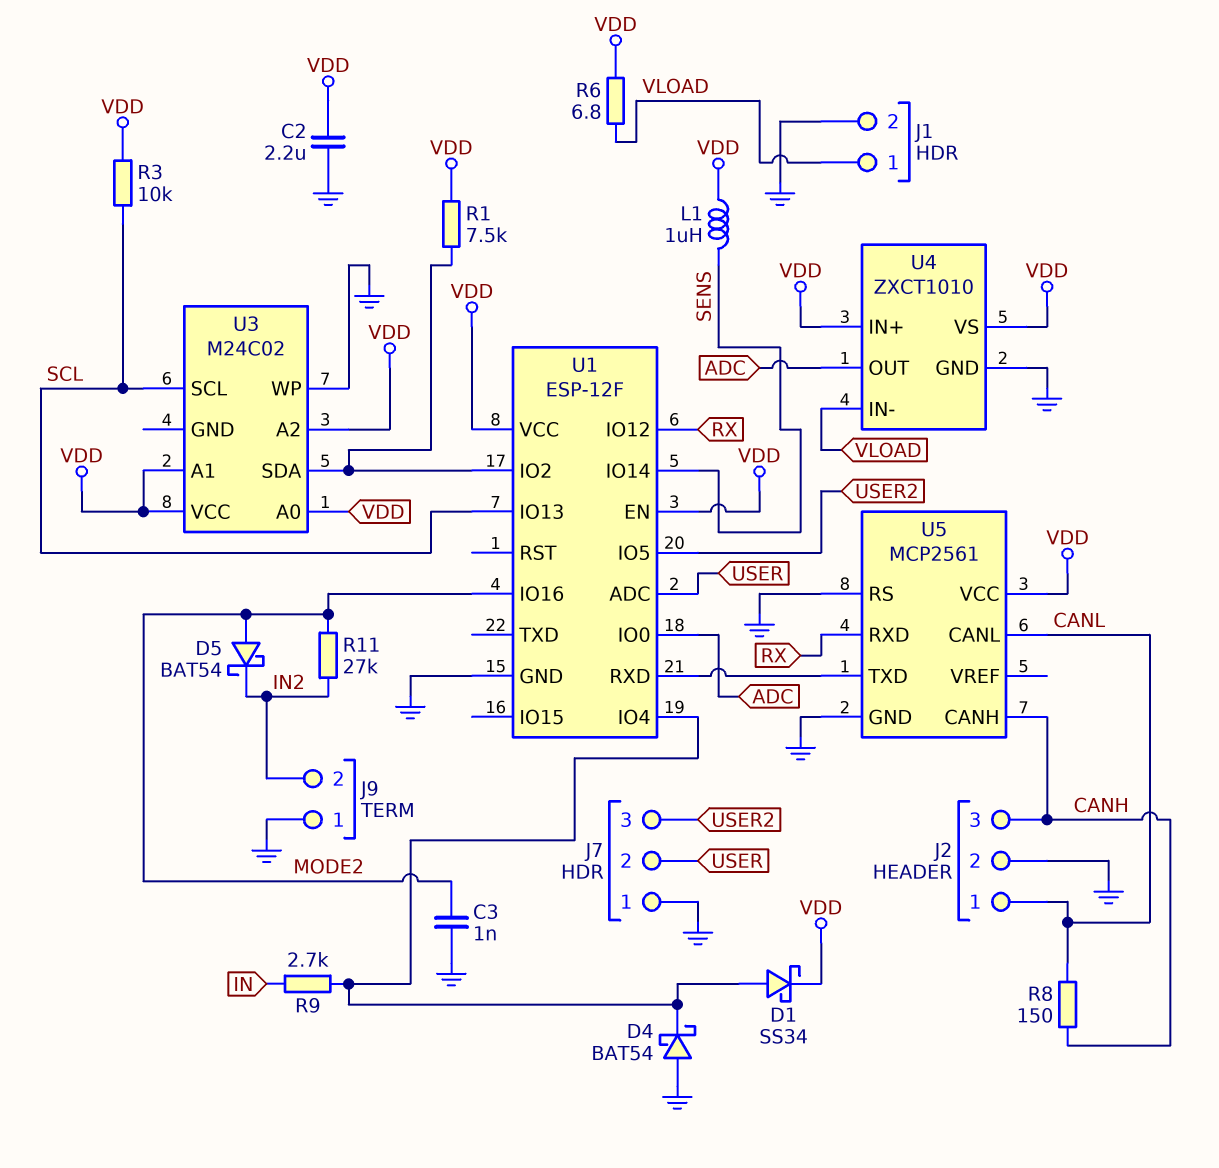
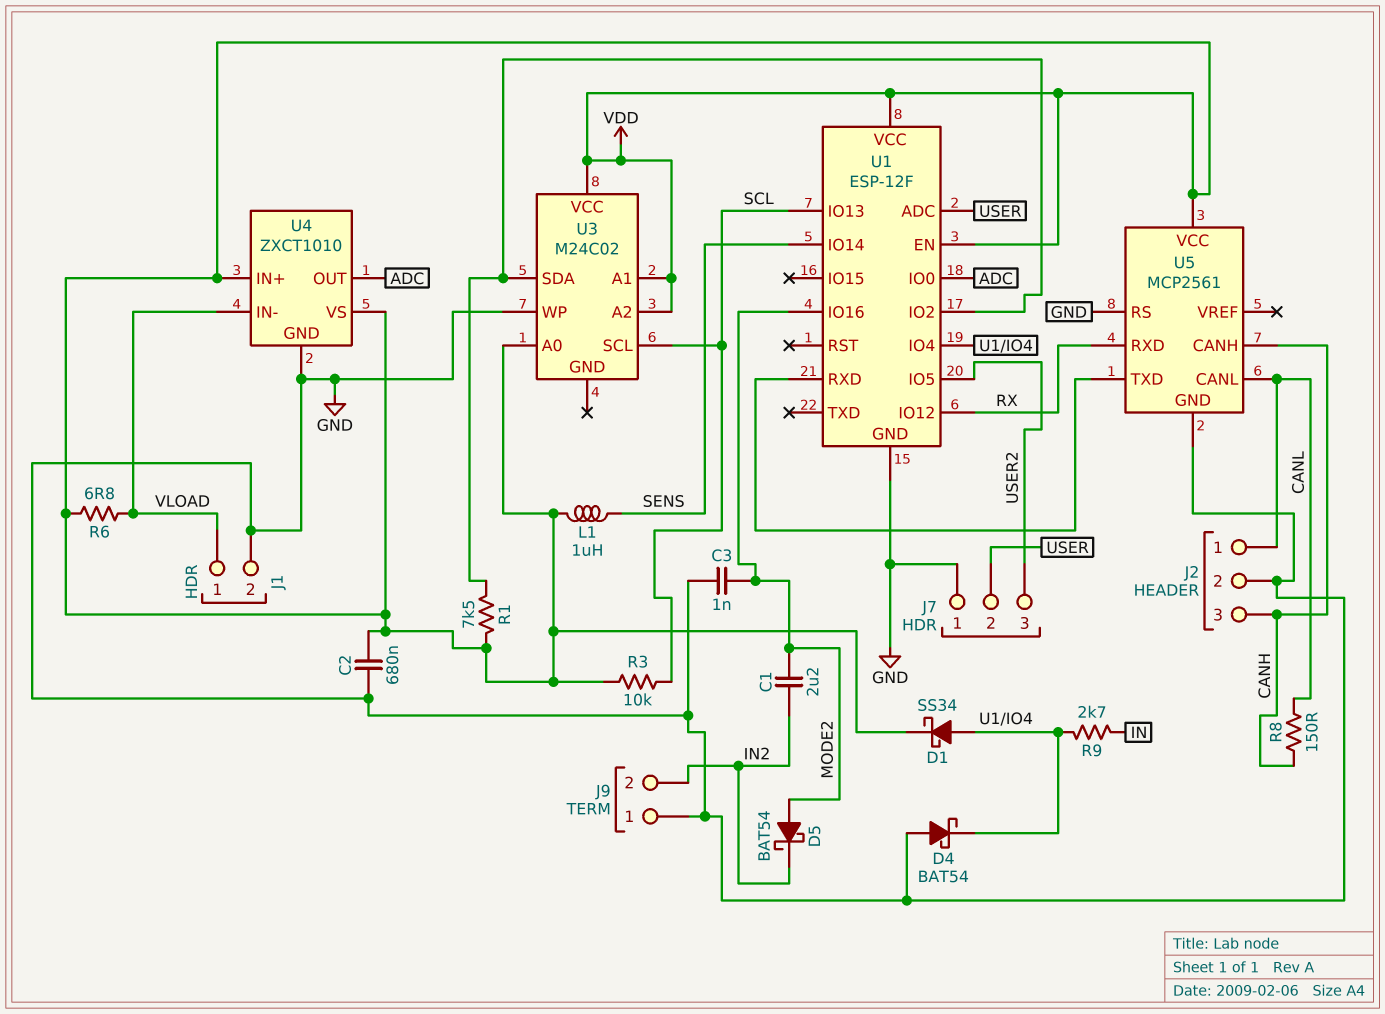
C1: none -> 2.2uF (IN2, MODE2)
C2: 2.2uF (GND, VDD) -> 680nF (GND, VDD)
R11: 27k (IN2, MODE2) -> none

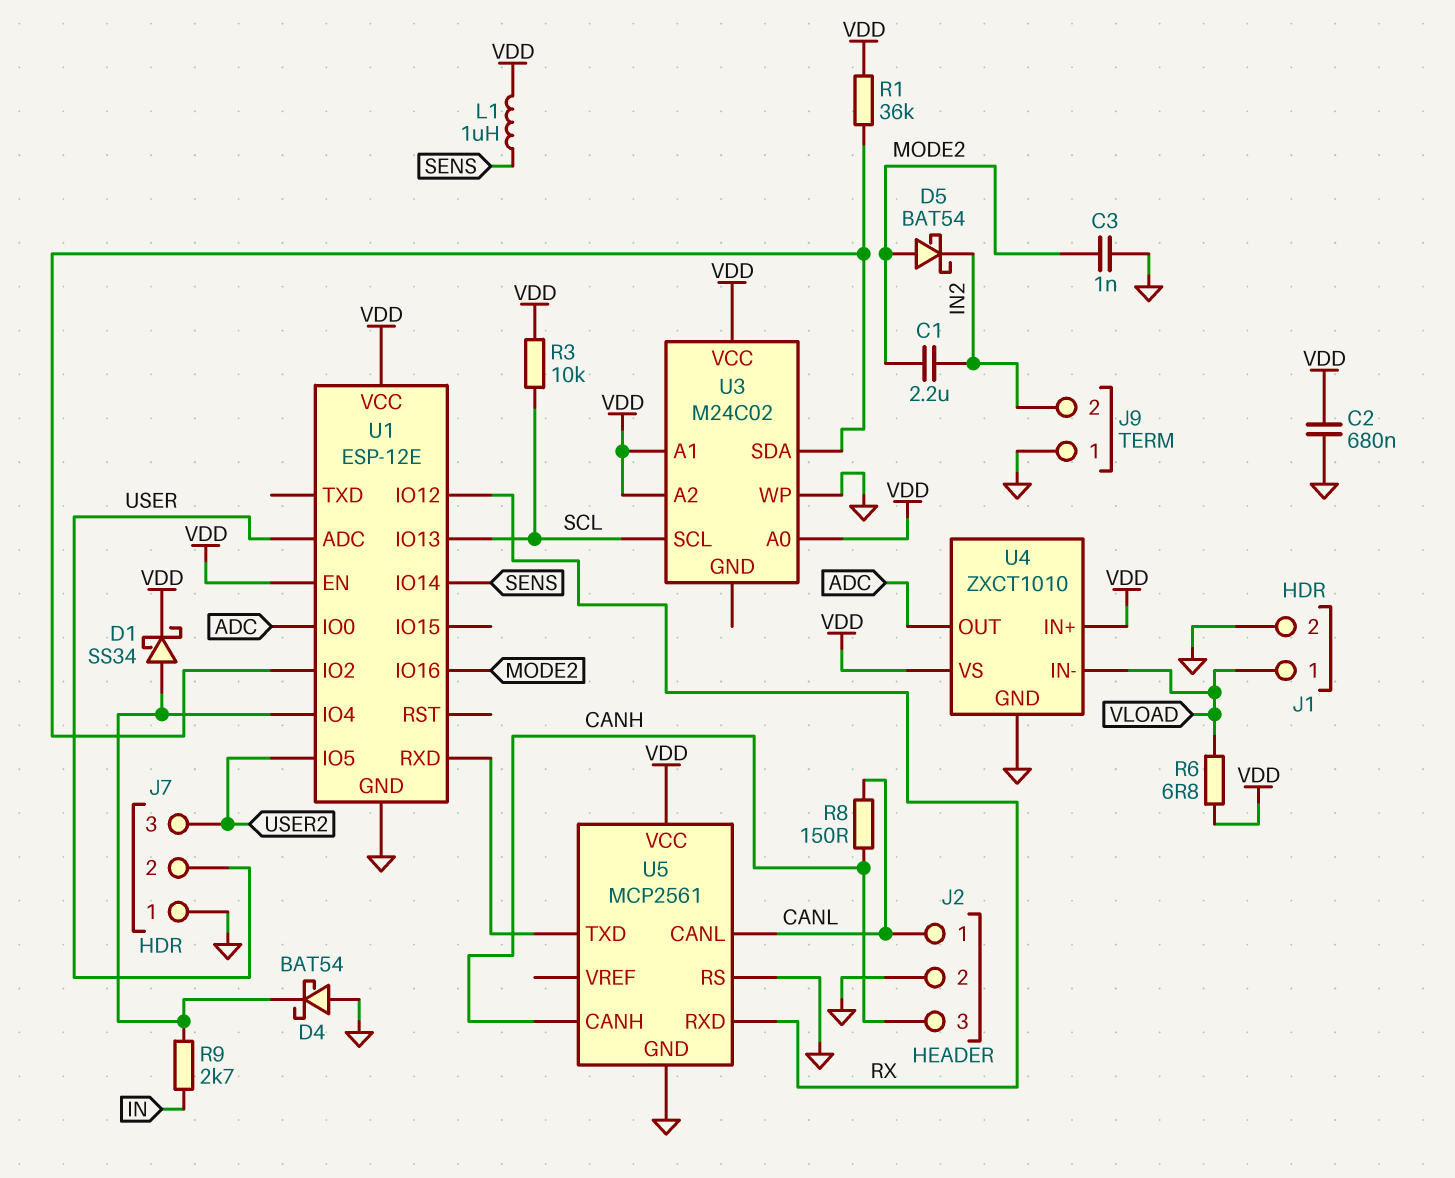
R1: 7.5k (U1/IO2, VDD) -> 36k (U1/IO2, VDD)
U1: ESP-12F -> ESP-12E

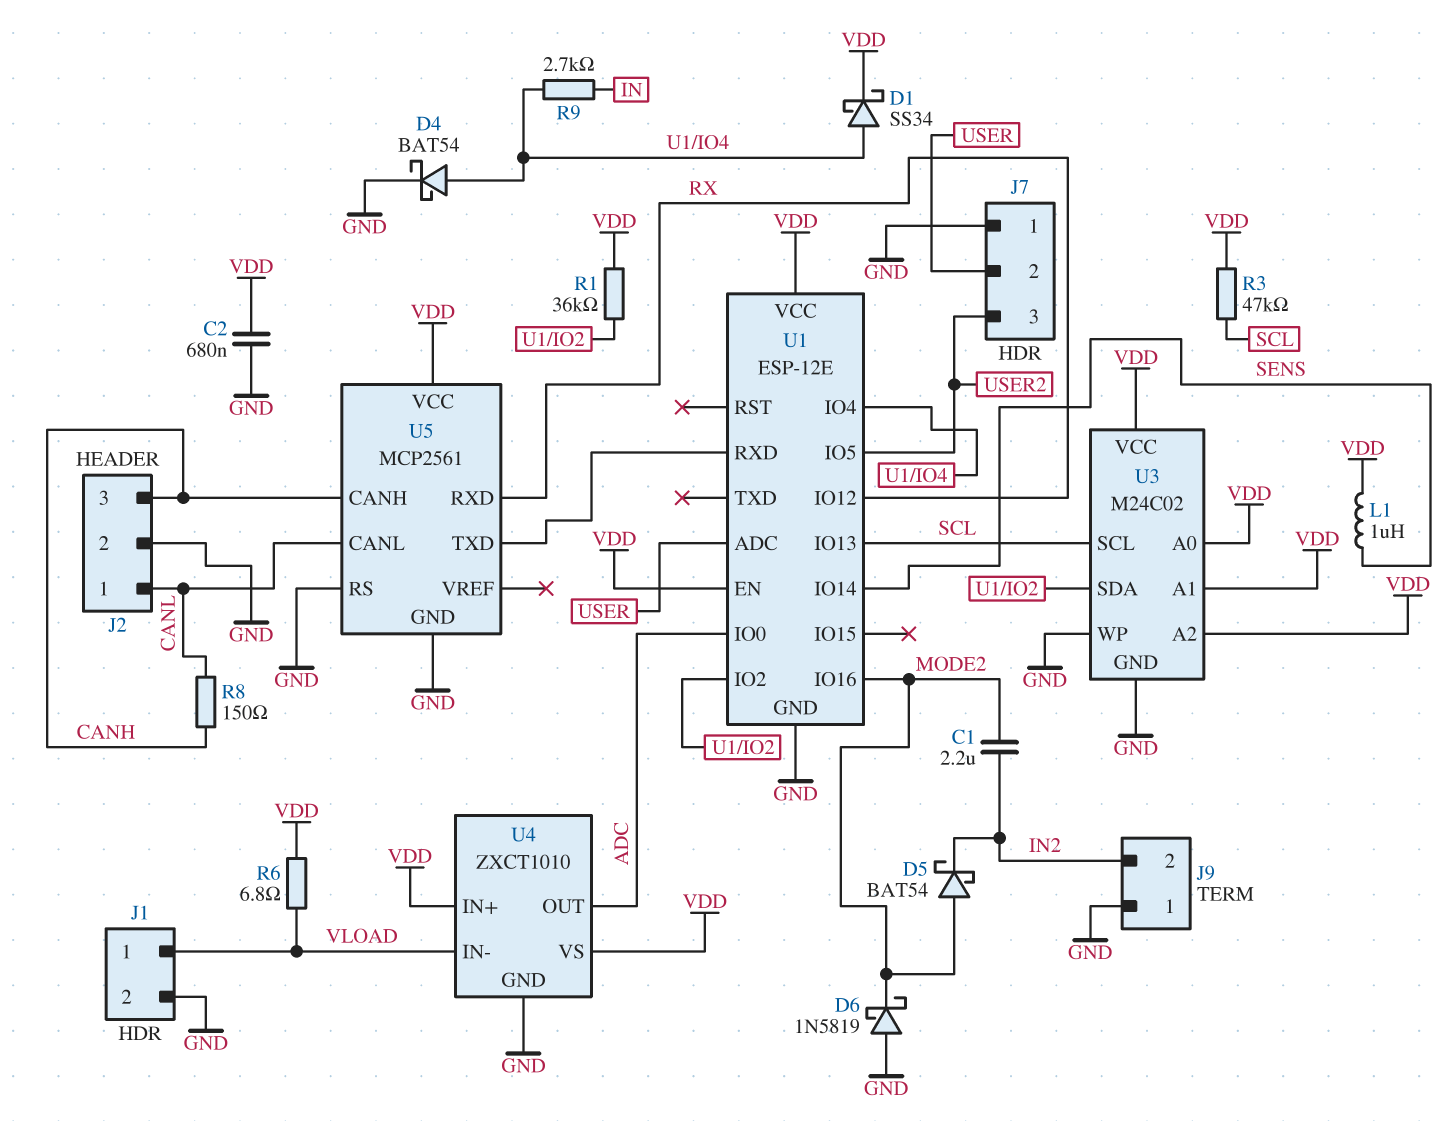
C3: 1nF (GND, MODE2) -> none
D4: schottky BAT54 (A GND, K U1/IO4) -> schottky BAT54 (A U1/IO4, K GND)
D6: none -> schottky 1N5819 (A GND, K MODE2)
R3: 10k (SCL, VDD) -> 47k (SCL, VDD)
U3 pin GND: none -> GND

